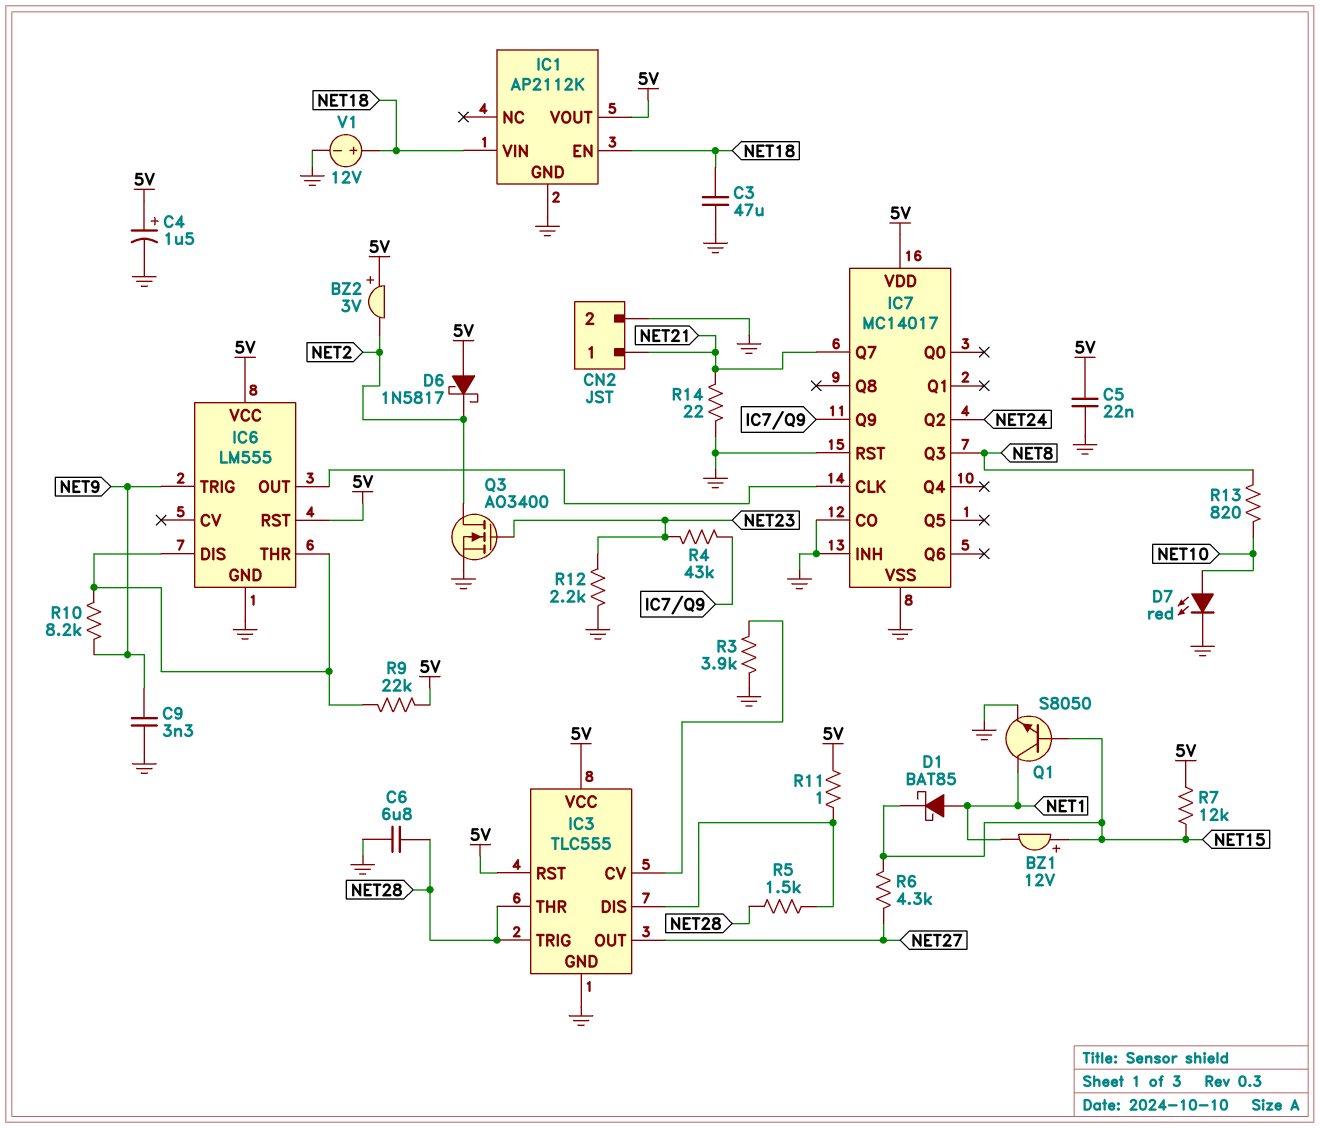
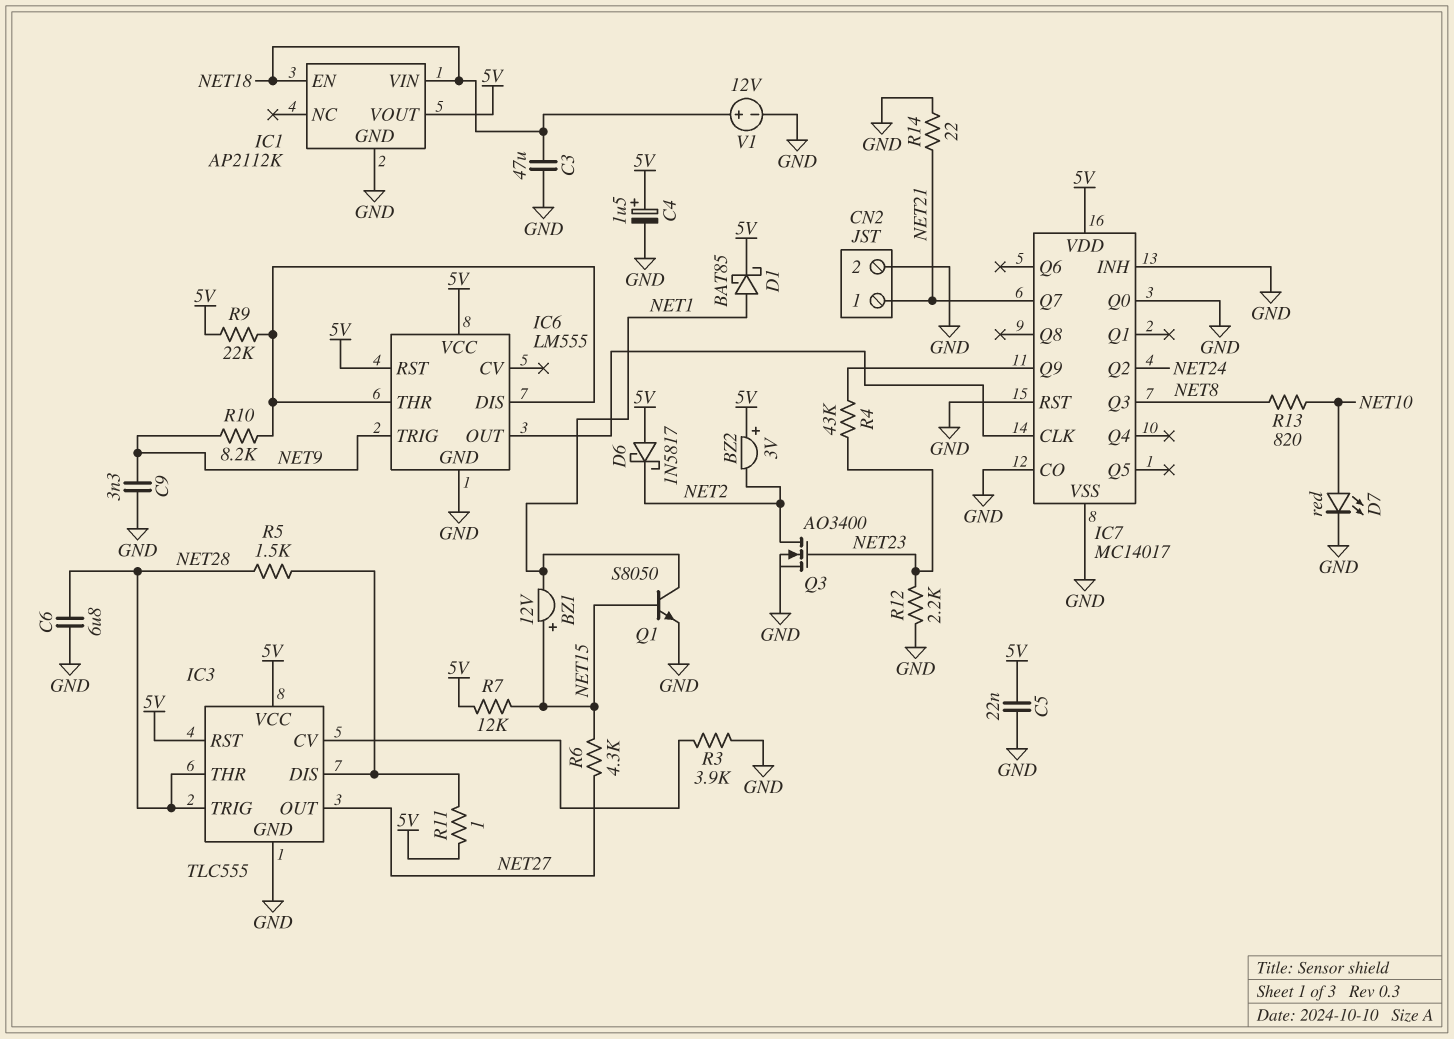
D1: schottky BAT85 (A NET1, K NET15) -> schottky BAT85 (A NET1, K 5V)
IC7 pin Q0: none -> GND

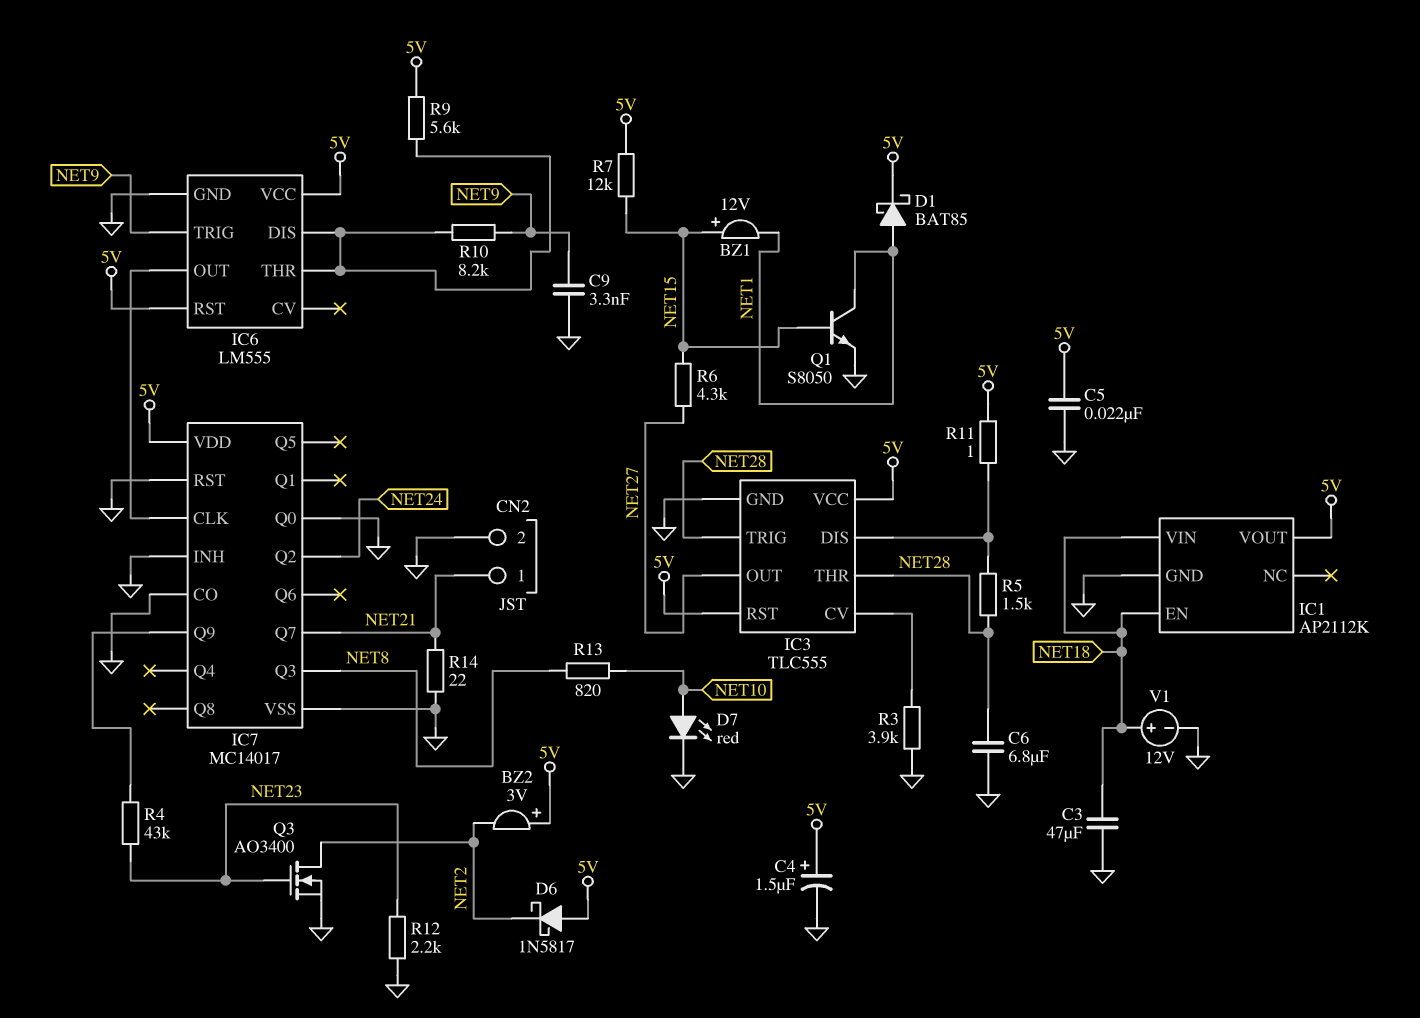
R9: 22k (5V, IC6/DIS) -> 5.6k (5V, IC6/DIS)

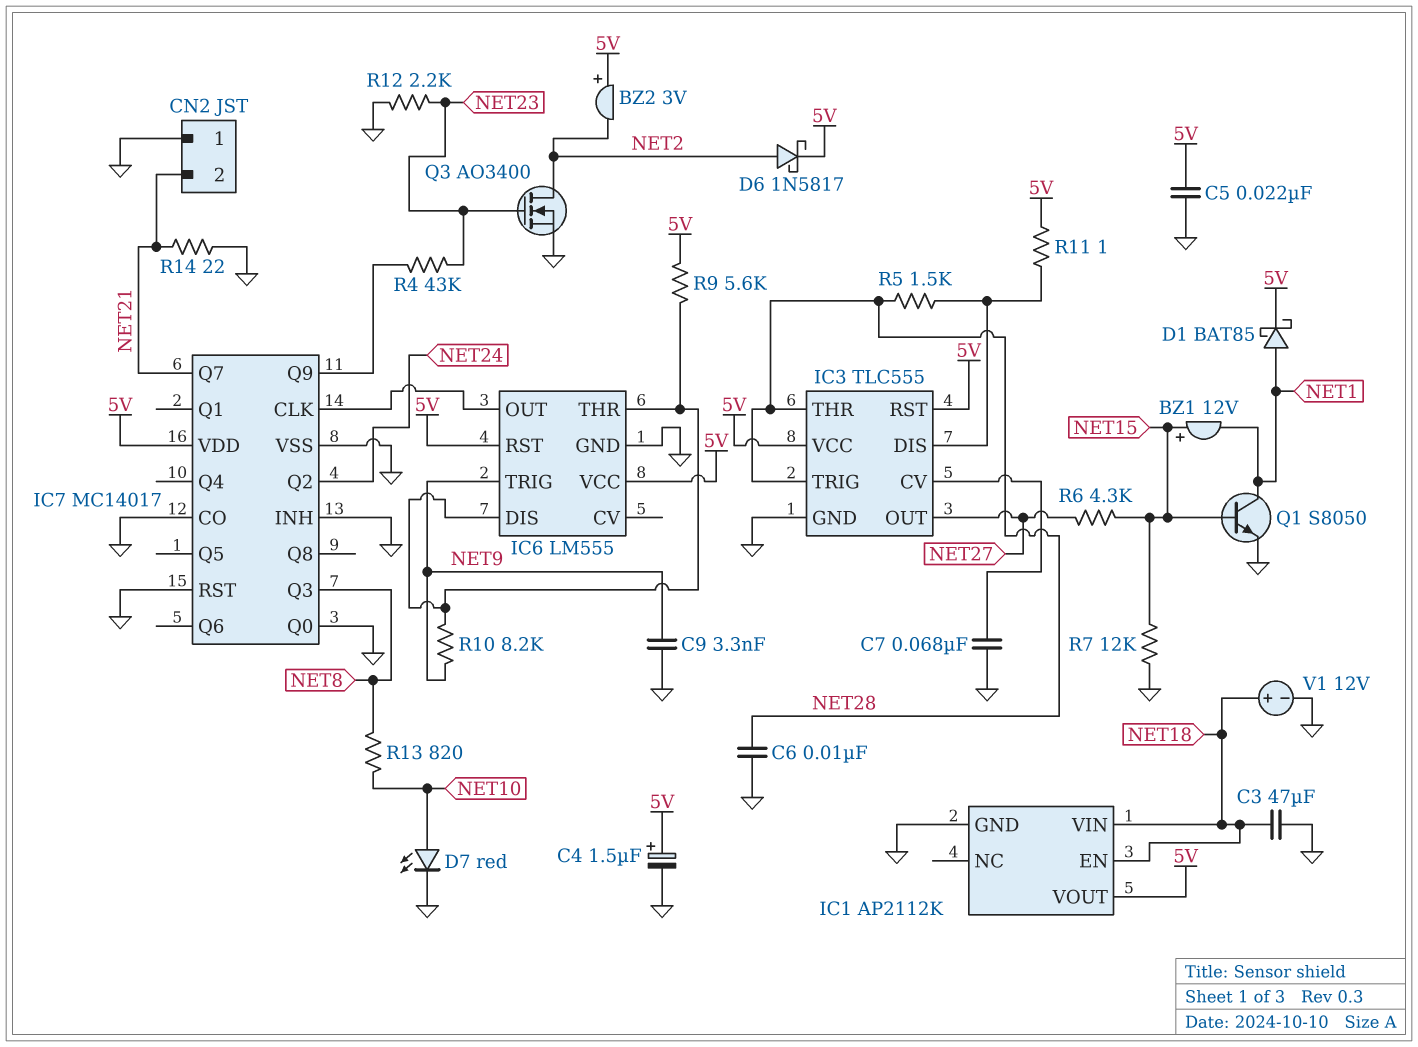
C6: 6.8uF (GND, NET28) -> 10nF (GND, NET28)
C7: none -> 68nF (GND, IC3/CV)
CN2 pin 1: NET21 -> GND
CN2 pin 2: GND -> NET21
D6: schottky 1N5817 (A 5V, K NET2) -> schottky 1N5817 (A NET2, K 5V)
R3: 3.9k (GND, IC3/CV) -> none
R7: 12k (5V, NET15) -> 12k (GND, NET15)

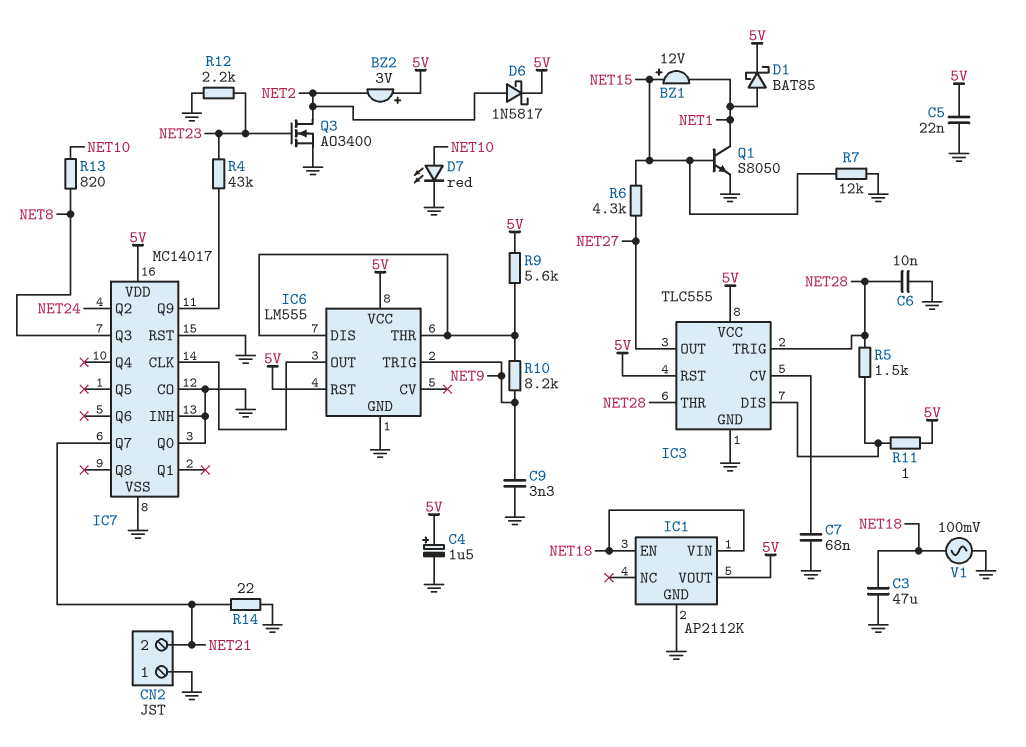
V1: 12V (plus NET18, minus GND) -> AC 100mV (GND, NET18)

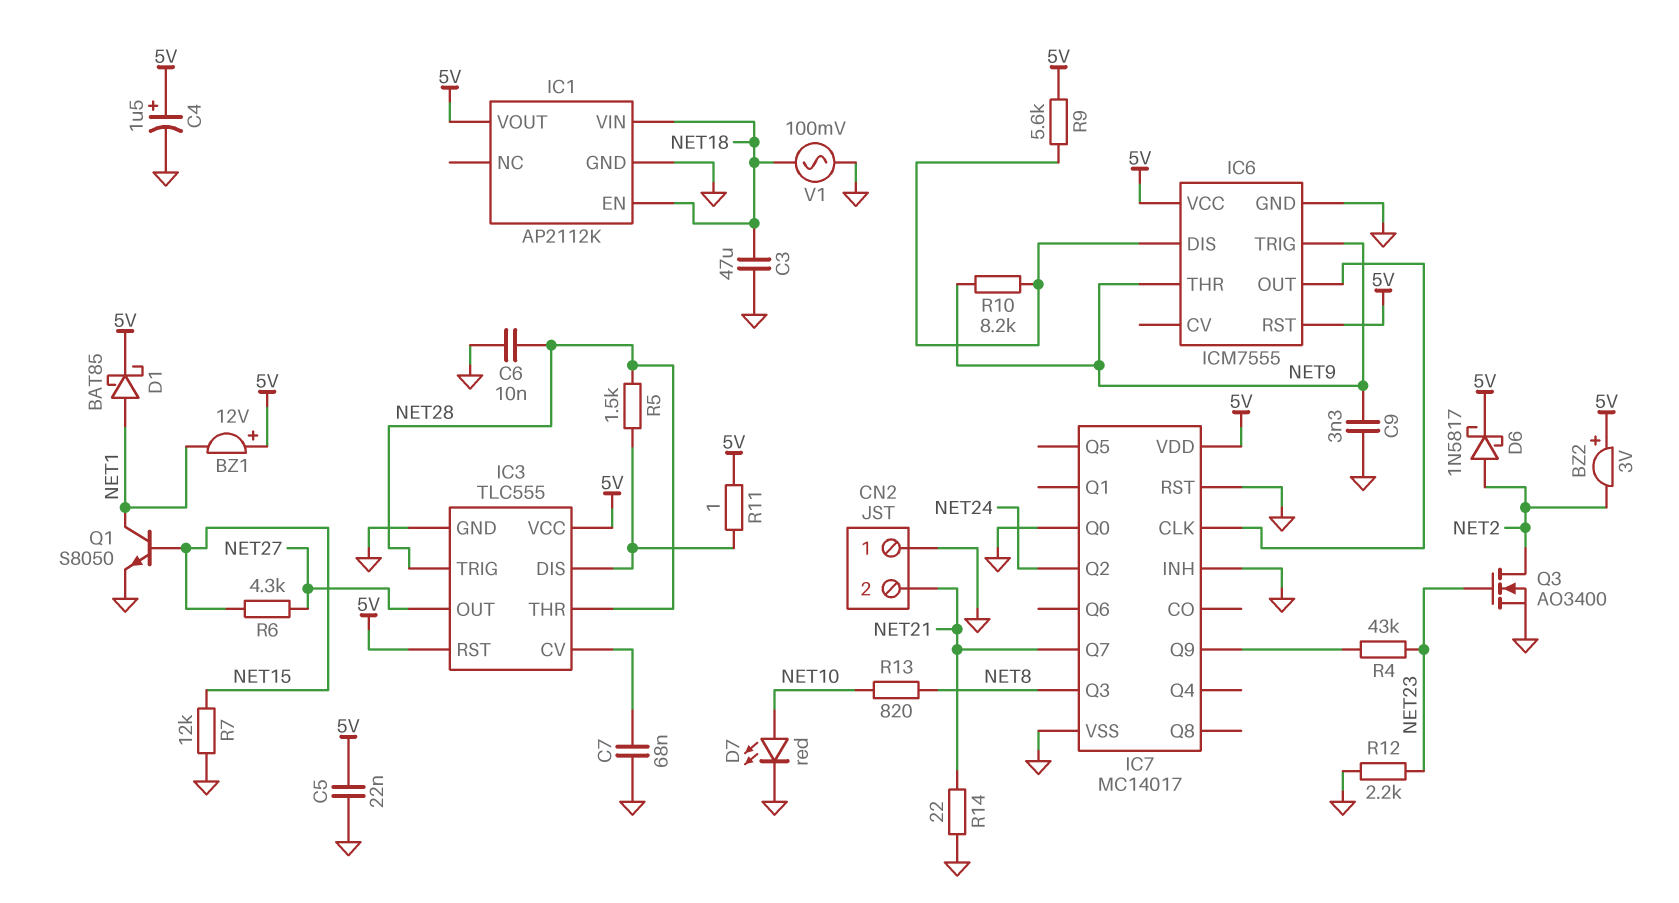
BZ1: buzzer 12V (plus NET15, minus NET1) -> buzzer 12V (plus 5V, minus NET1)
IC6: LM555 -> ICM7555
IC6 pin THR: IC6/DIS -> NET9
IC7 pin CO: GND -> none

